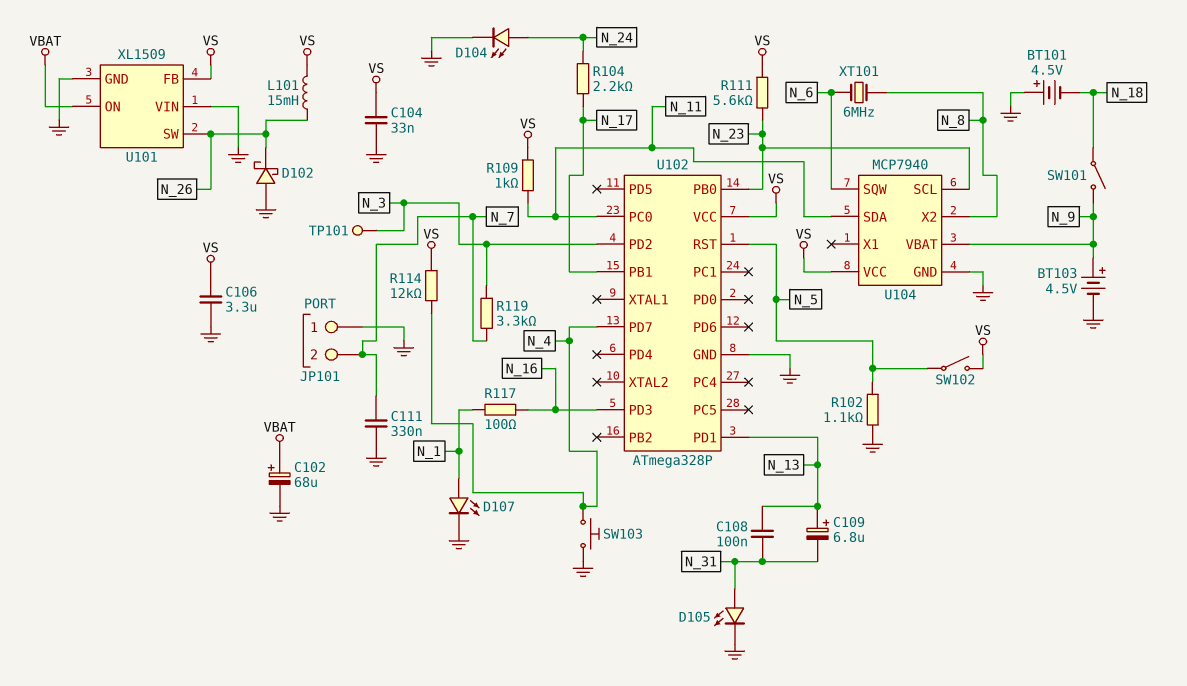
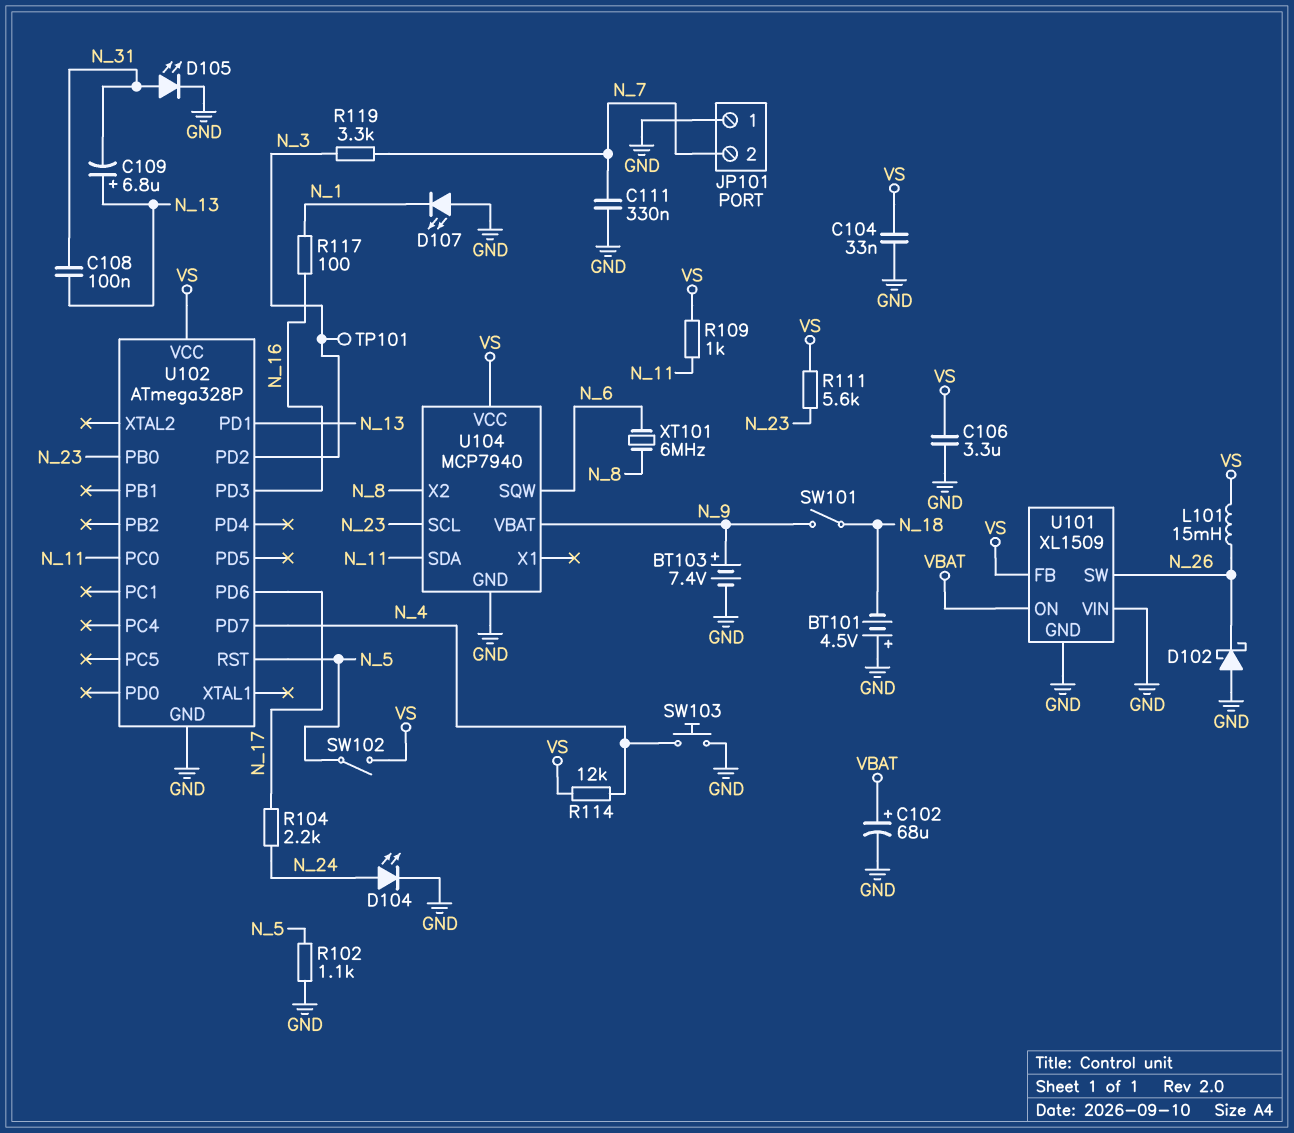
BT103: 4.5V (plus N_9, minus GND) -> 7.4V (plus N_9, minus GND)
D107: LED (A N_1, K GND) -> LED (A GND, K N_1)
U102 pin PB1: N_17 -> none
U102 pin PD6: none -> N_17

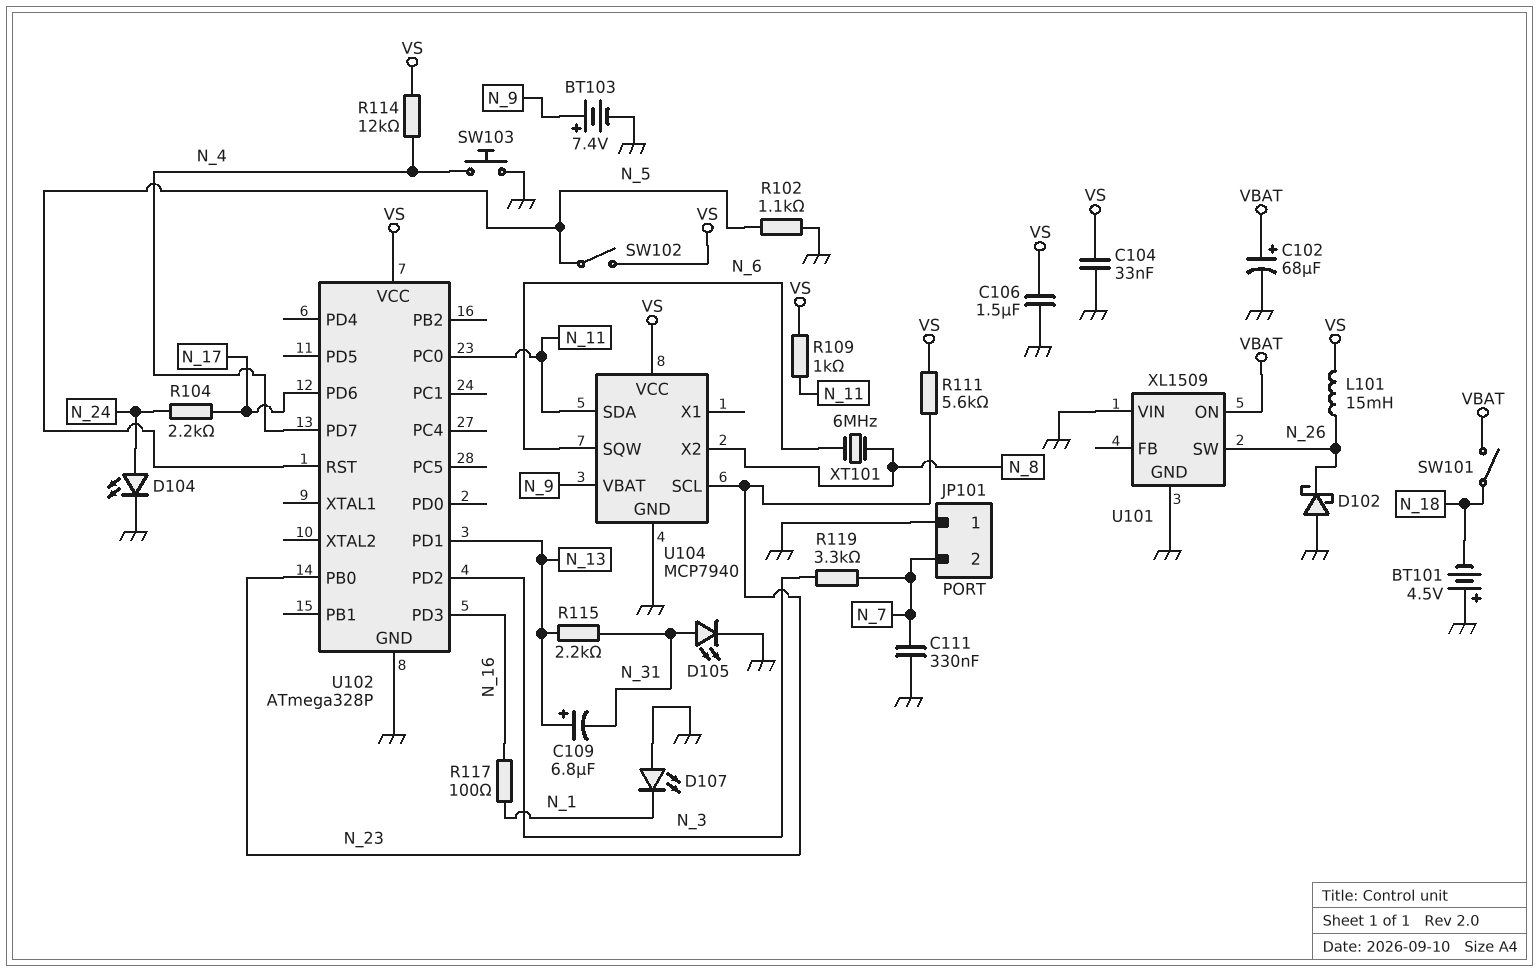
C106: 3.3uF (GND, VS) -> 1.5uF (GND, VS)
C108: 100nF (N_13, N_31) -> none
R115: none -> 2.2k (N_13, N_31)
SW101: switch (N_9, N_18) -> switch (N_18, VBAT)
TP101: test point (N_3) -> none
U101 pin FB: VS -> none

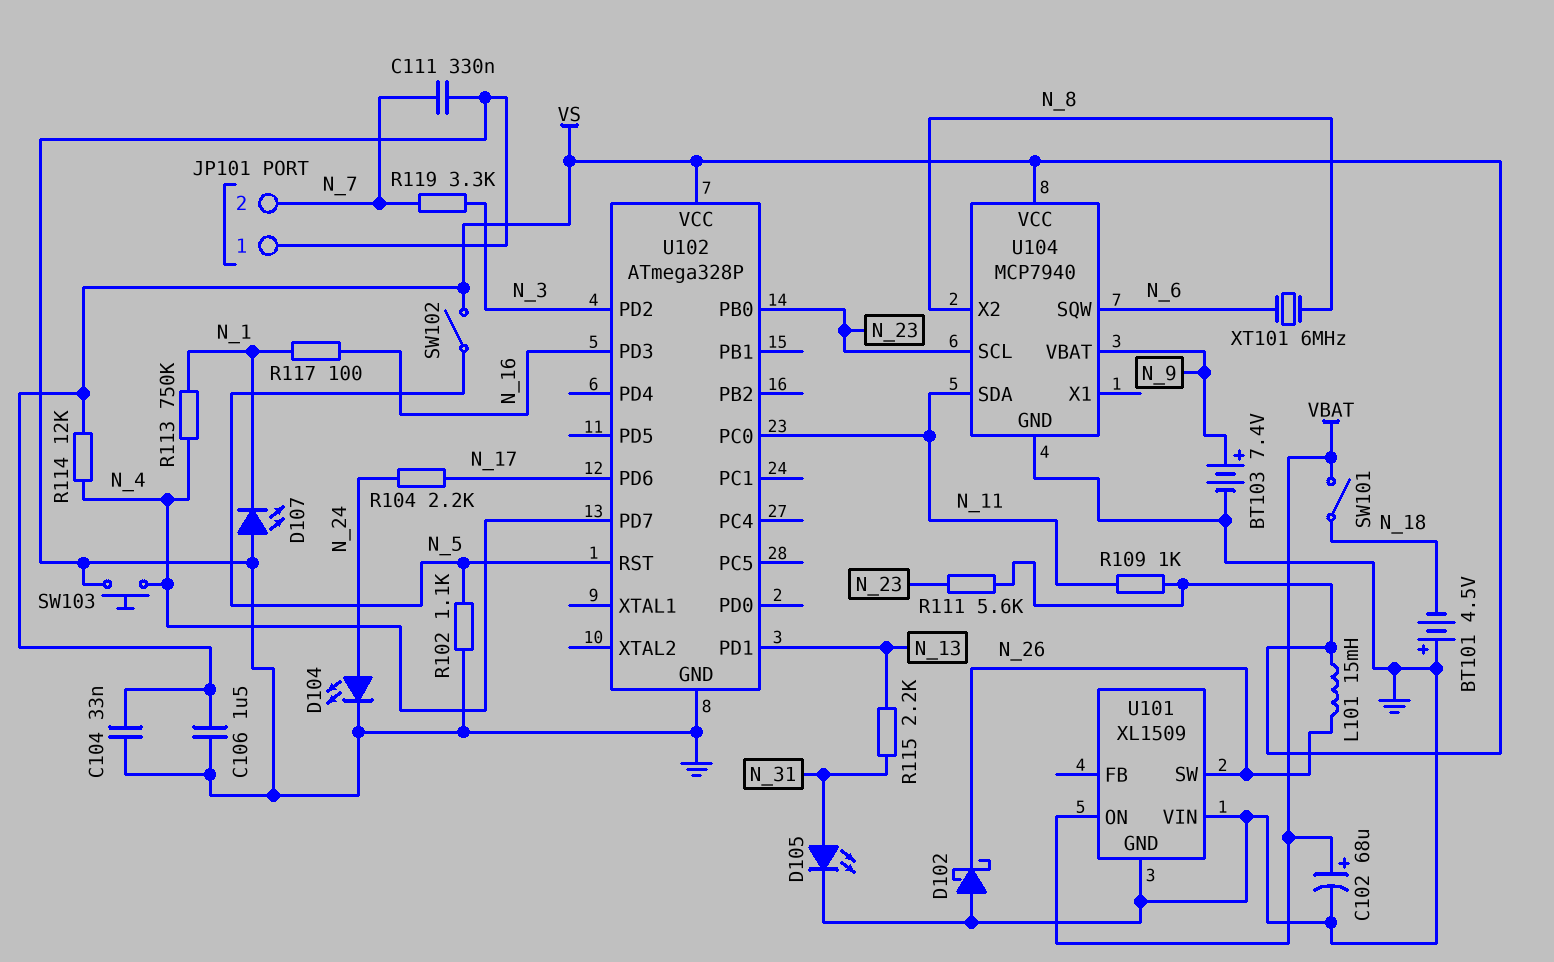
C109: 6.8uF (plus N_13, minus N_31) -> none
R113: none -> 750k (N_1, N_4)

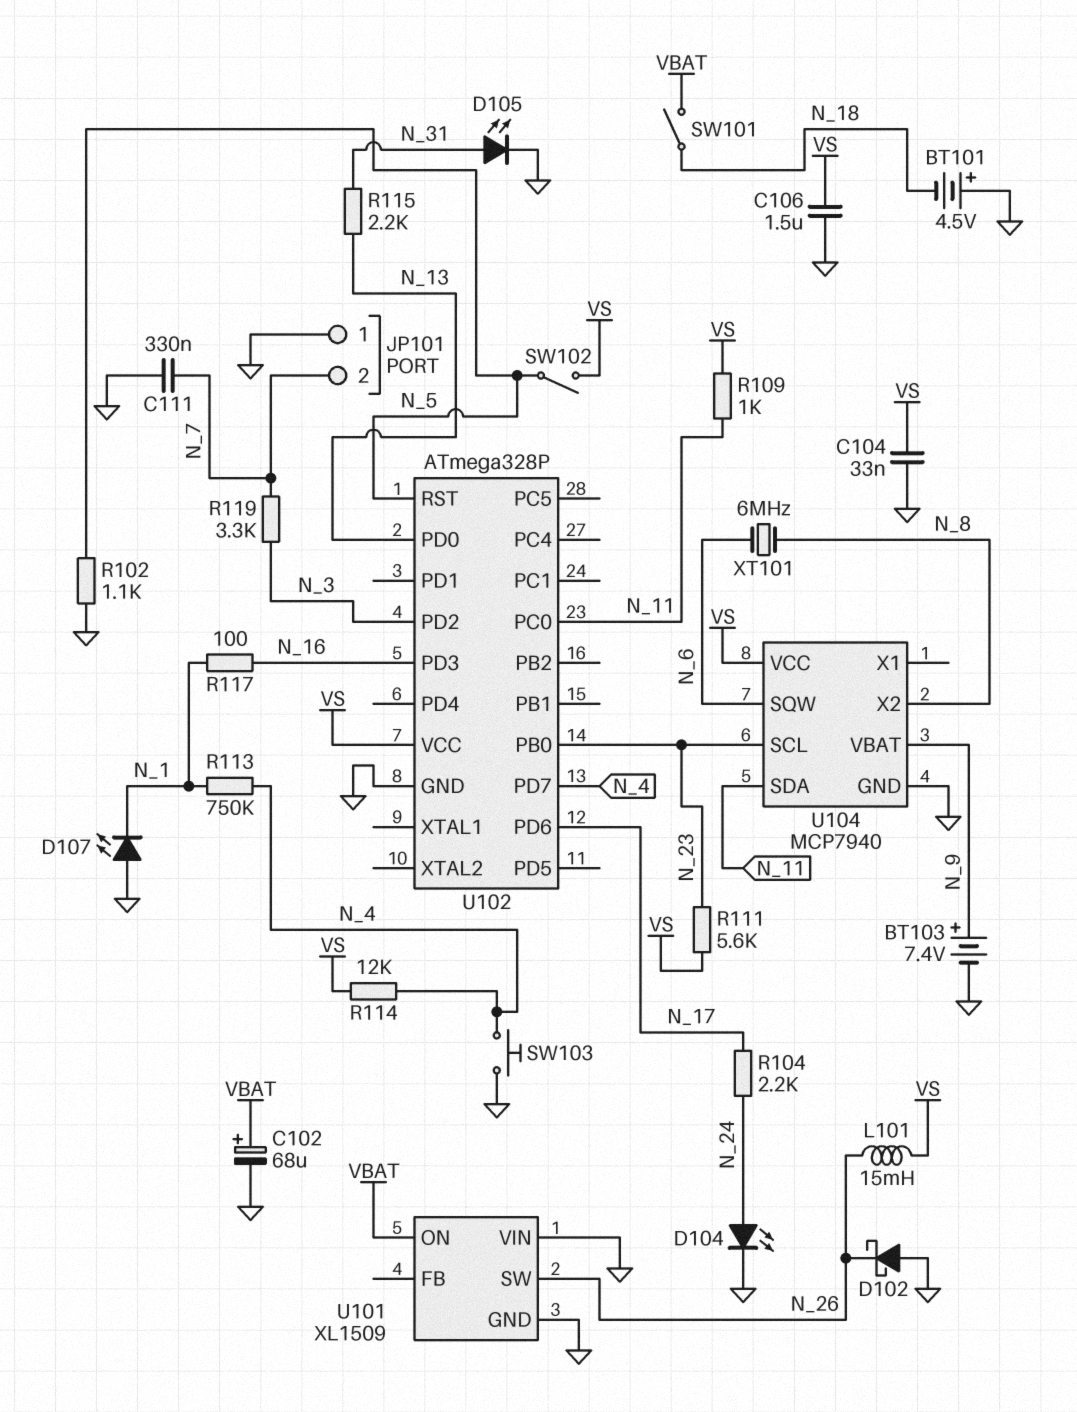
U102 pin PD0: none -> N_13
U102 pin PD1: N_13 -> none

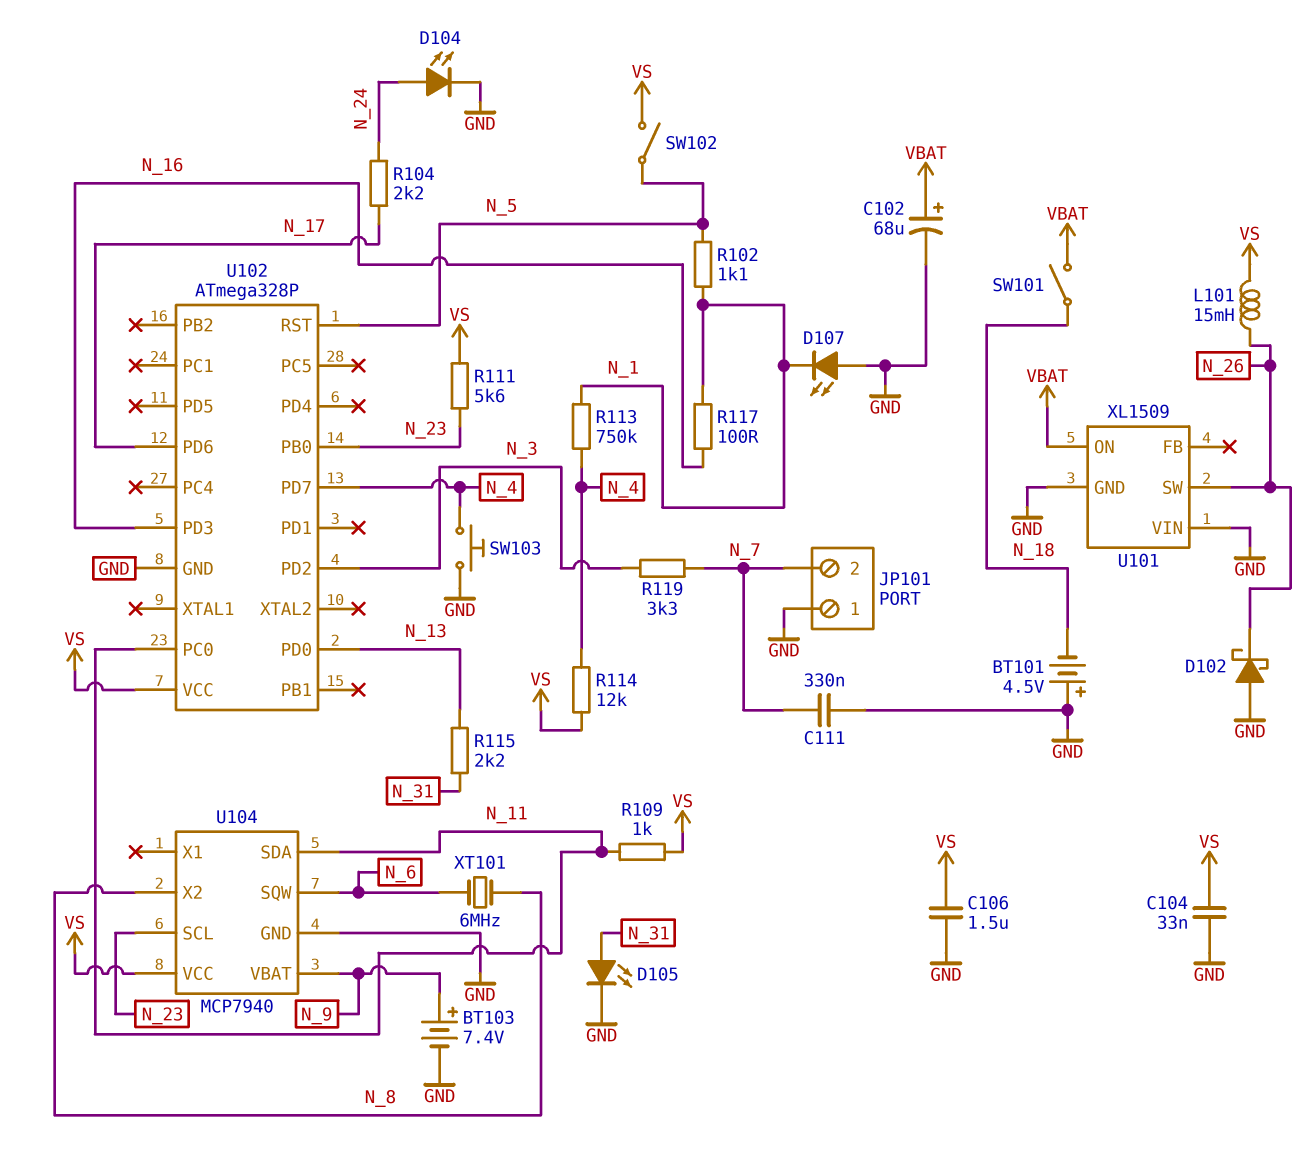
R102: 1.1k (GND, N_5) -> 1.1k (N_1, N_5)

